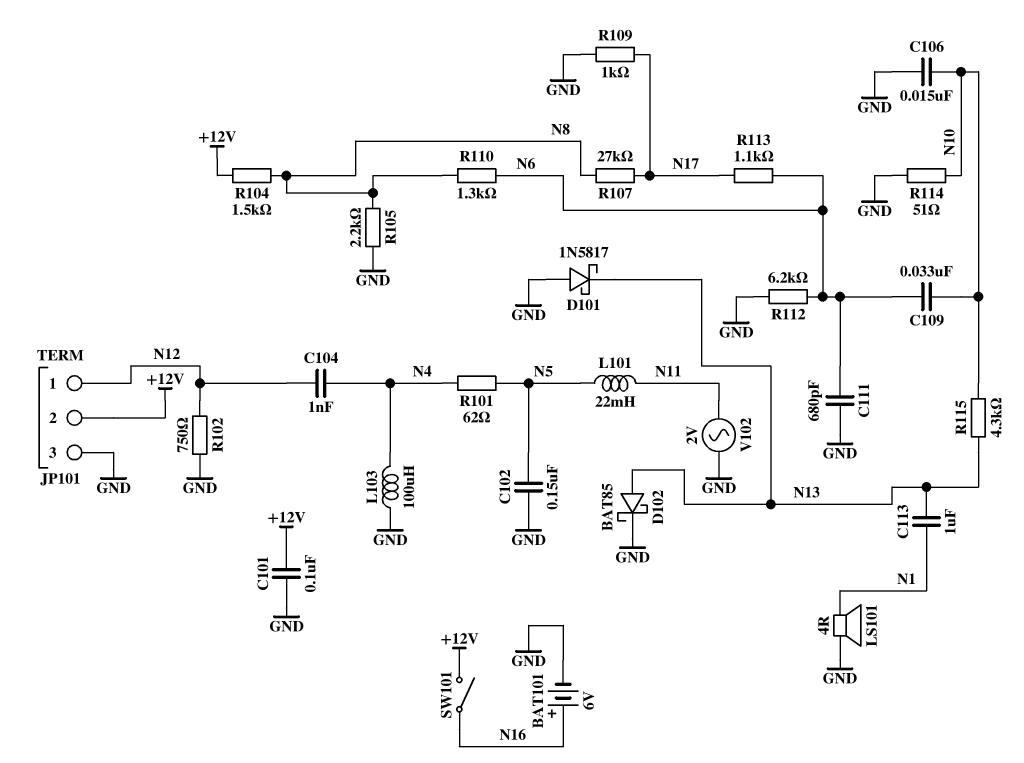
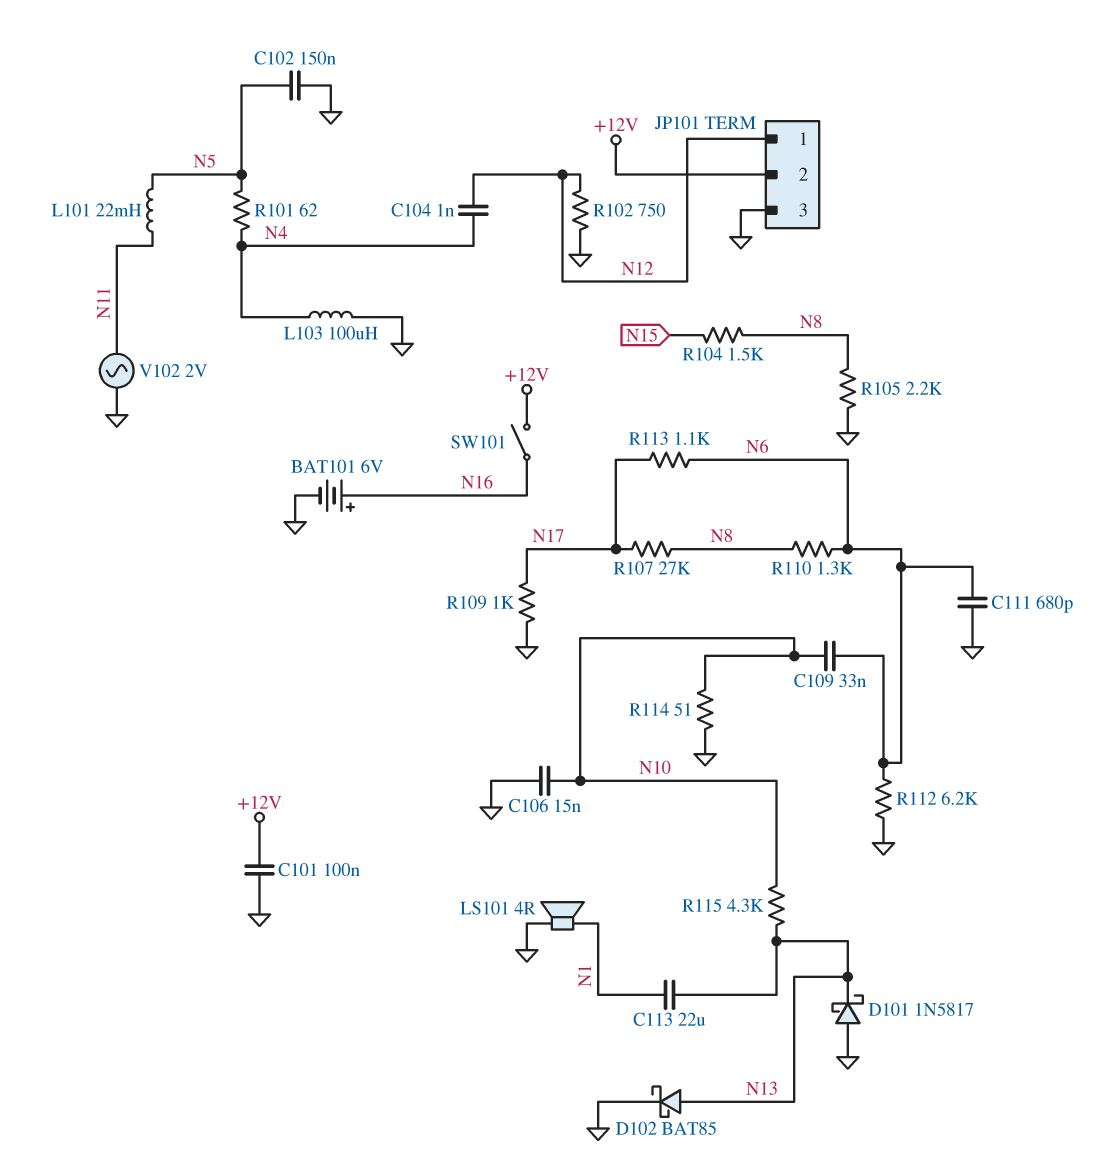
C113: 1uF (N1, N13) -> 22uF (N1, N13)
R104: 1.5k (+12V, N8) -> 1.5k (N8, N15)

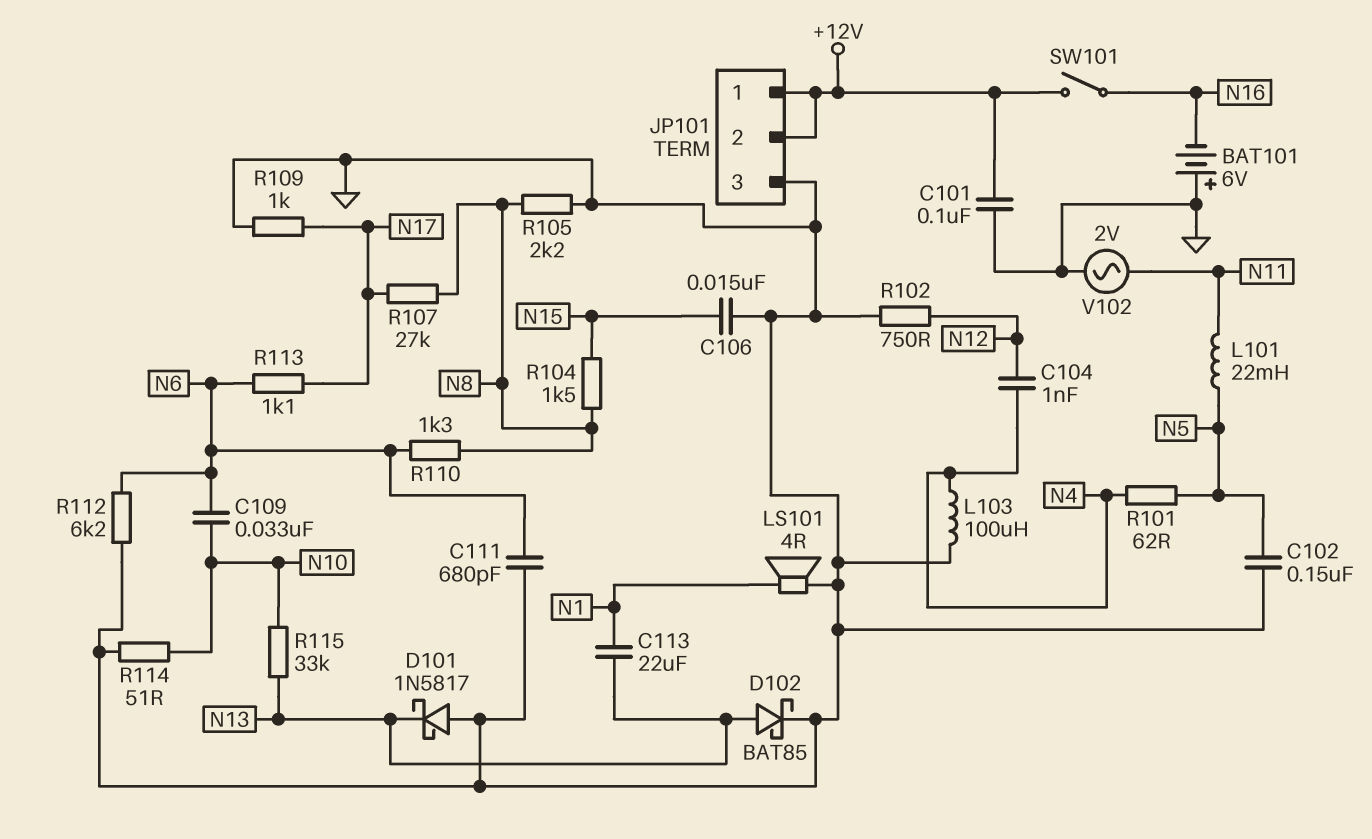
BAT101: 6V (plus N16, minus GND) -> 6V (plus GND, minus N16)
C106: 15nF (GND, N10) -> 15nF (GND, N15)
JP101 pin 1: N12 -> +12V
R115: 4.3k (N10, N13) -> 33k (N10, N13)

